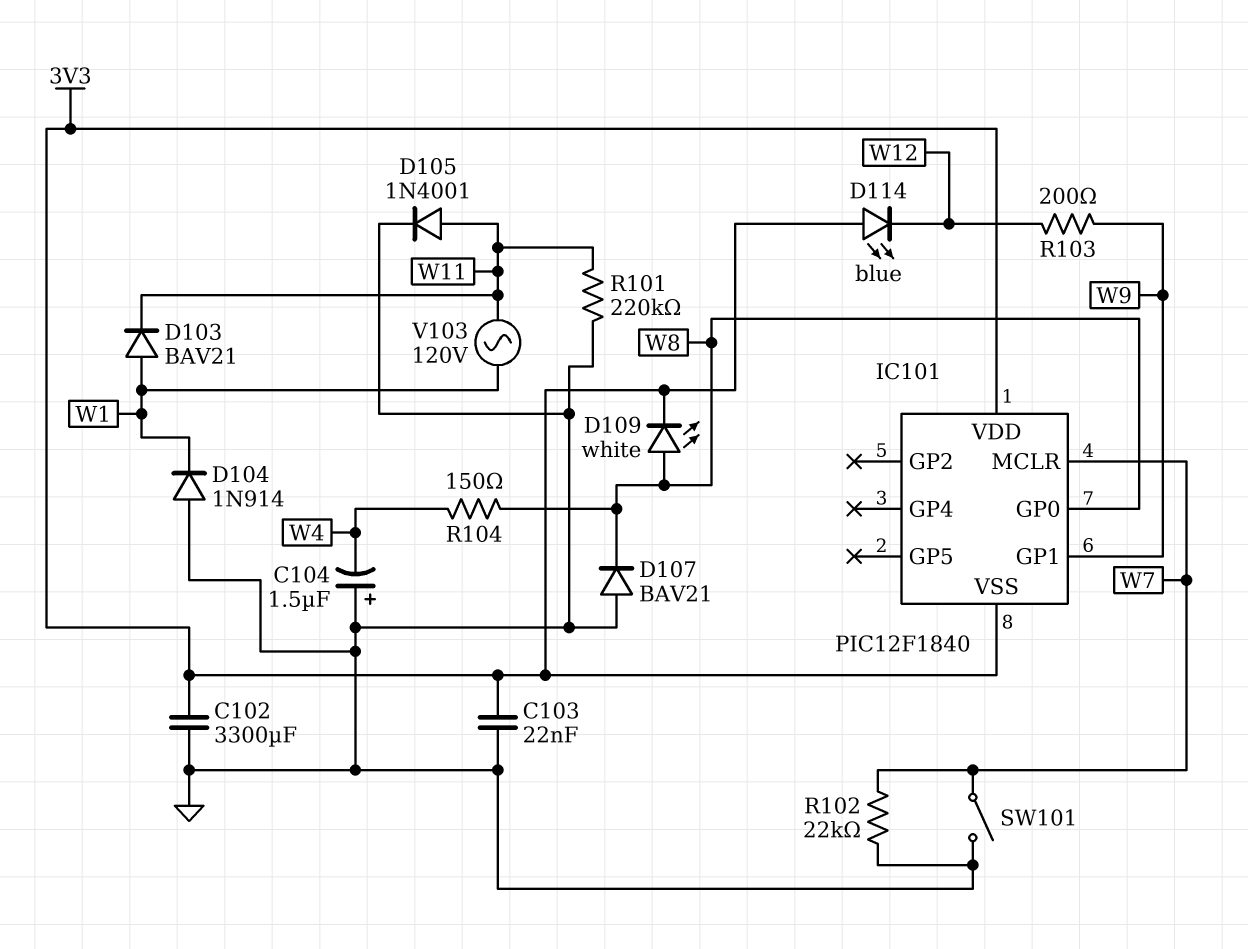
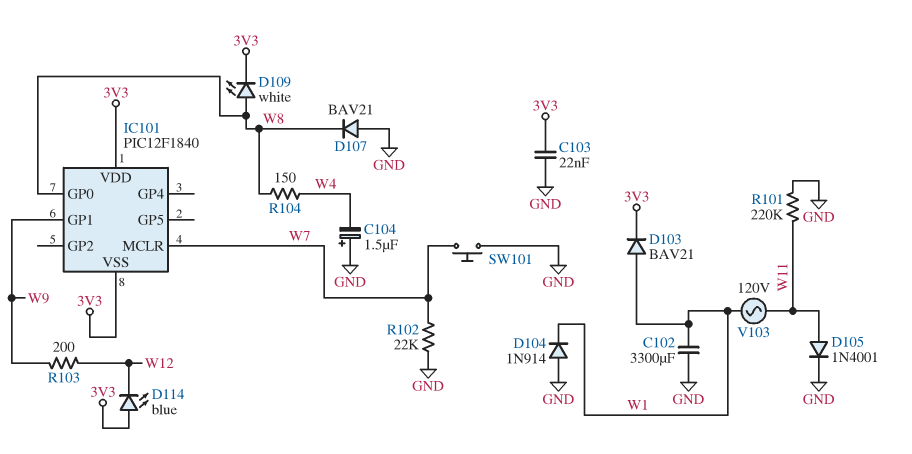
C102: 3300uF (3V3, GND) -> 3300uF (GND, W1)
D103: diode BAV21 (A W1, K W11) -> diode BAV21 (A W1, K 3V3)
SW101: switch (GND, W7) -> button (GND, W7)

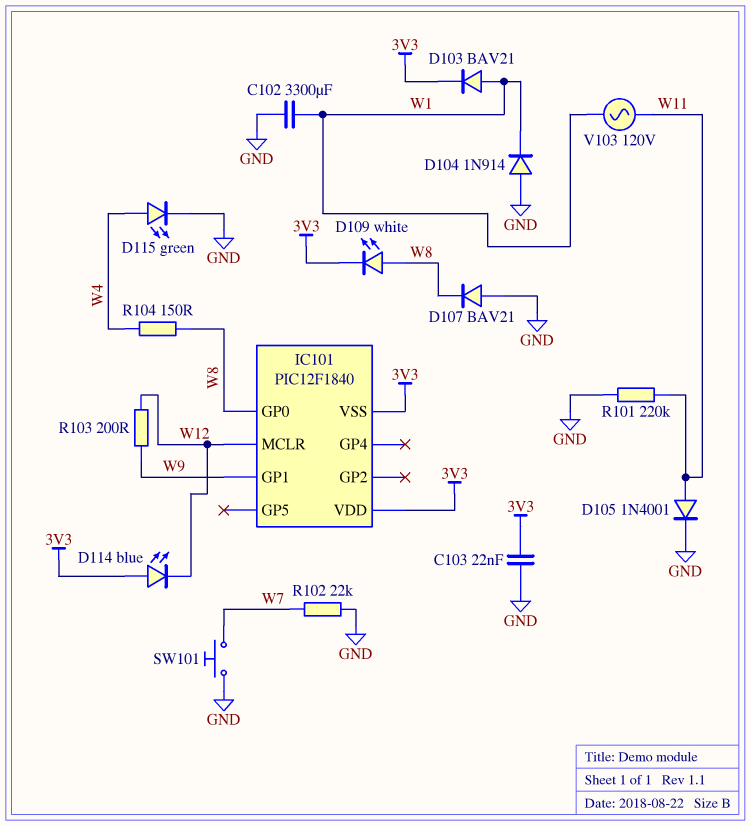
C104: 1.5uF (plus GND, minus W4) -> none
D115: none -> LED green (A W4, K GND)
IC101 pin MCLR: W7 -> W12

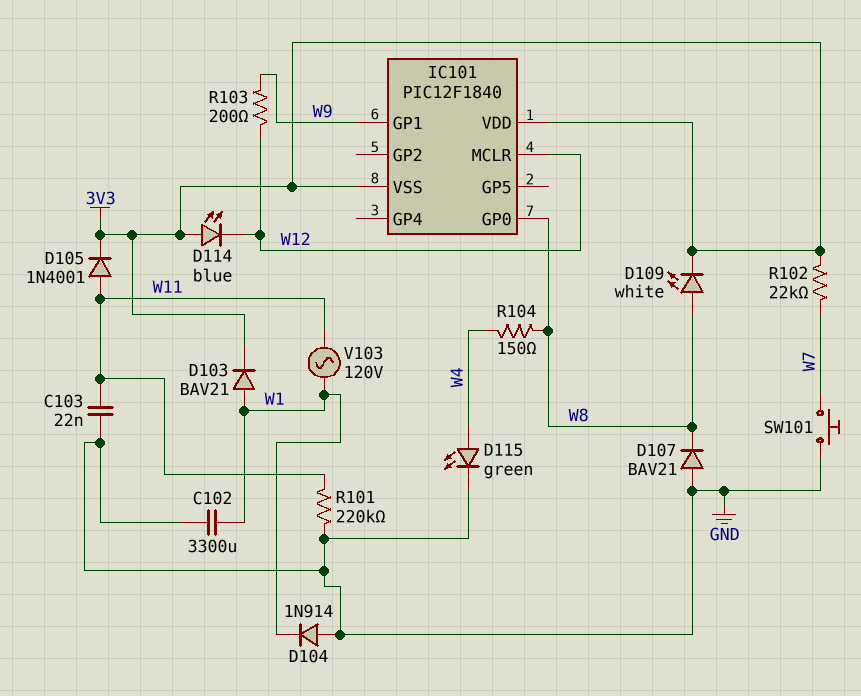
C103: 22nF (3V3, GND) -> 22nF (GND, W11)
D105: diode 1N4001 (A W11, K GND) -> diode 1N4001 (A W11, K 3V3)
R102: 22k (GND, W7) -> 22k (3V3, W7)

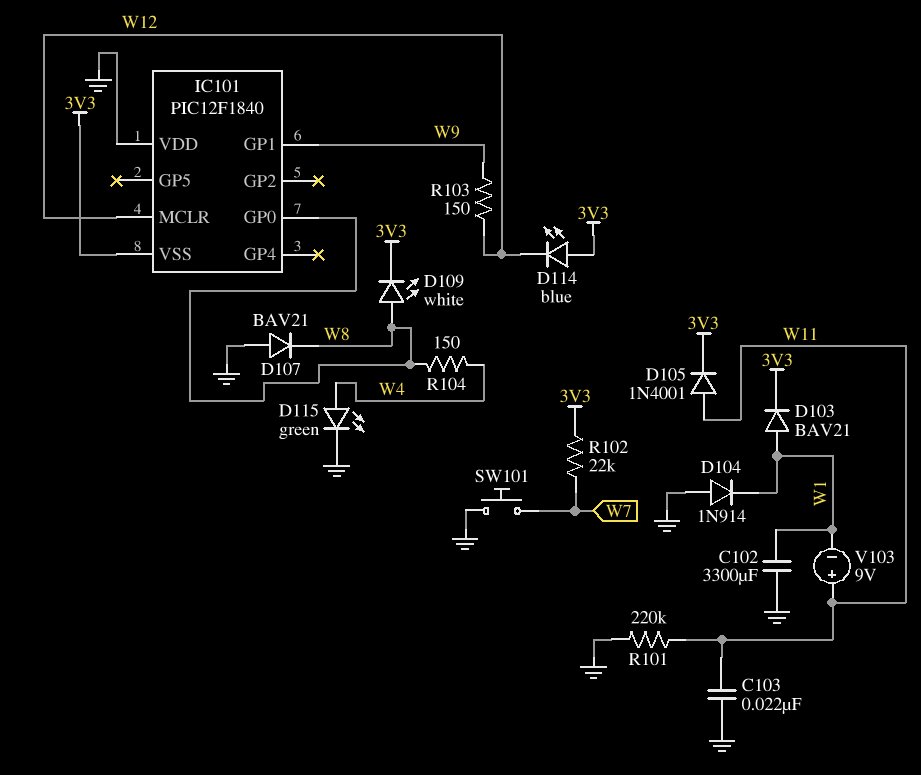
IC101 pin VDD: 3V3 -> GND
R103: 200 (W9, W12) -> 150 (W9, W12)
V103: AC 120V (W1, W11) -> 9V (plus W11, minus W1)

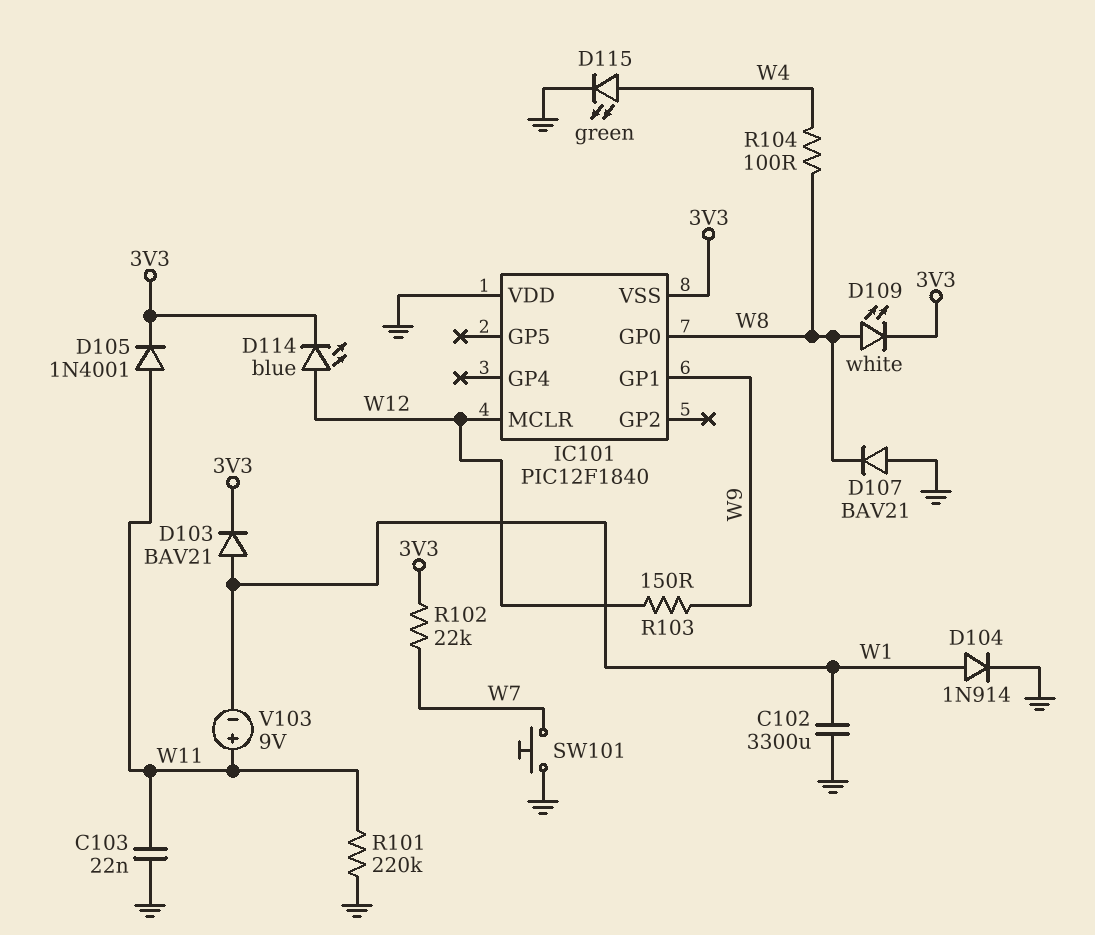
D104: diode 1N914 (A GND, K W1) -> diode 1N914 (A W1, K GND)
D114: LED blue (A 3V3, K W12) -> LED blue (A W12, K 3V3)
R104: 150 (W4, W8) -> 100 (W4, W8)

